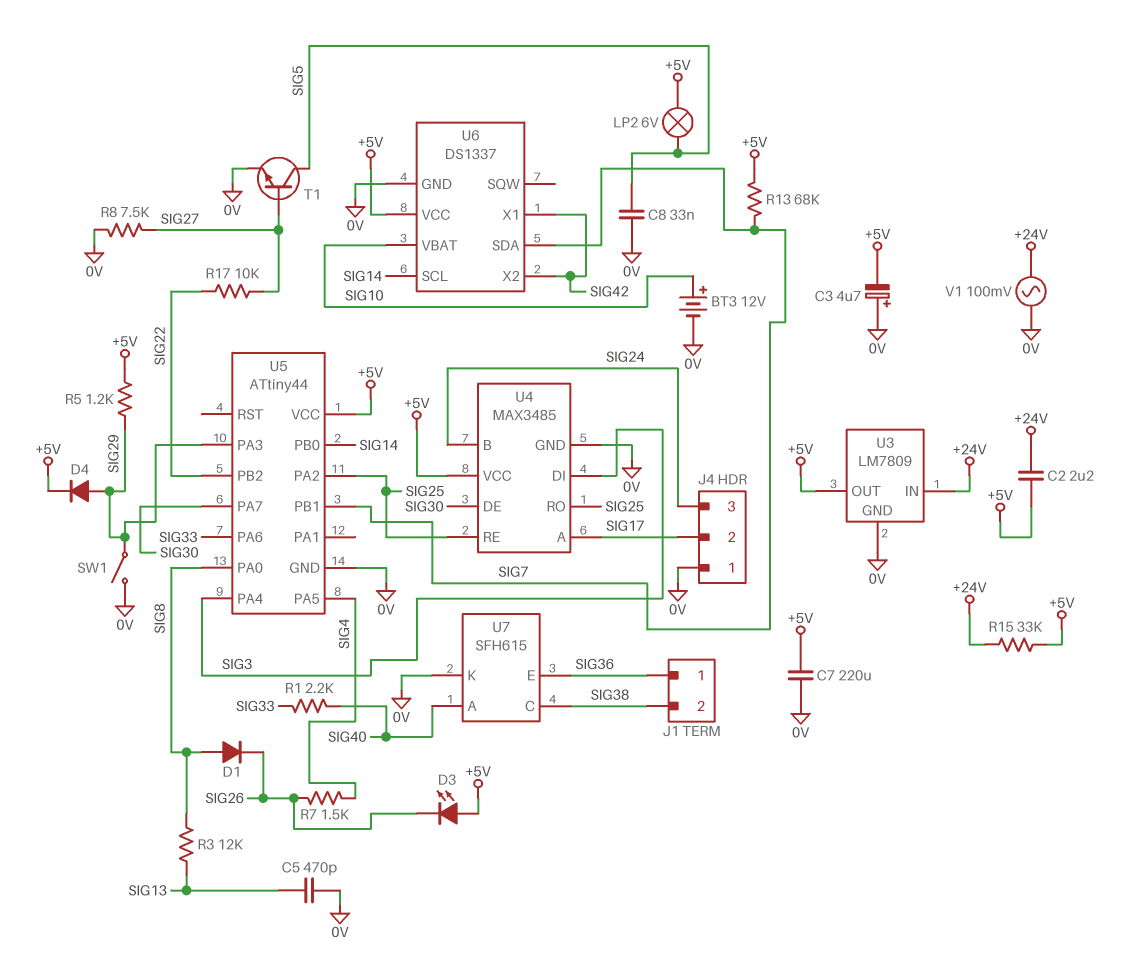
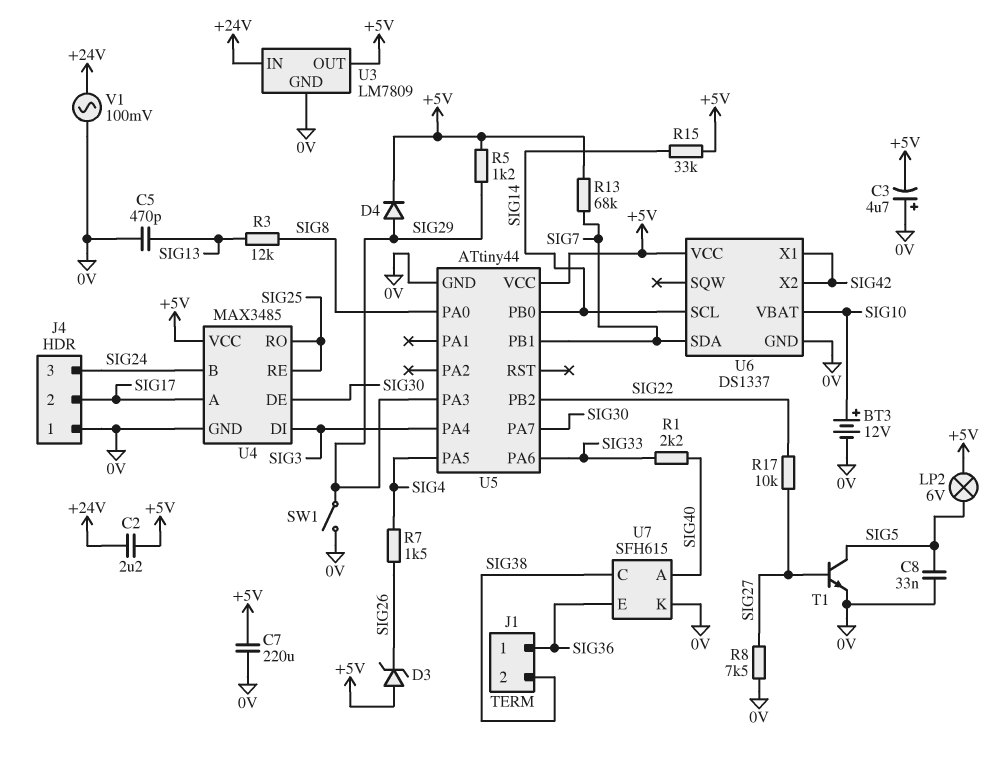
D1: diode (A SIG8, K SIG26) -> none
D3: LED (A +5V, K SIG26) -> zener (A +5V, K SIG26)
R15: 33k (+5V, +24V) -> 33k (+5V, SIG14)
U5 pin PA2: SIG25 -> none

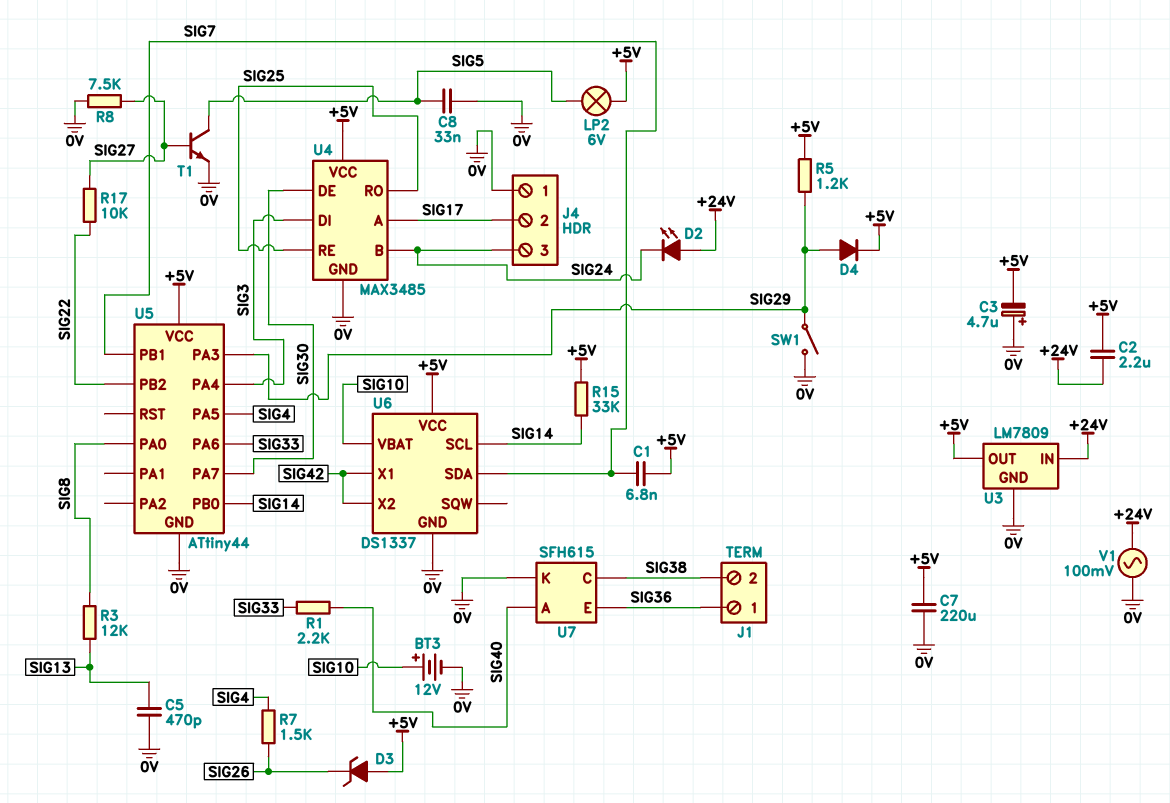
C1: none -> 6.8nF (+5V, SIG7)
D2: none -> LED (A +24V, K SIG24)
R13: 68k (+5V, SIG7) -> none

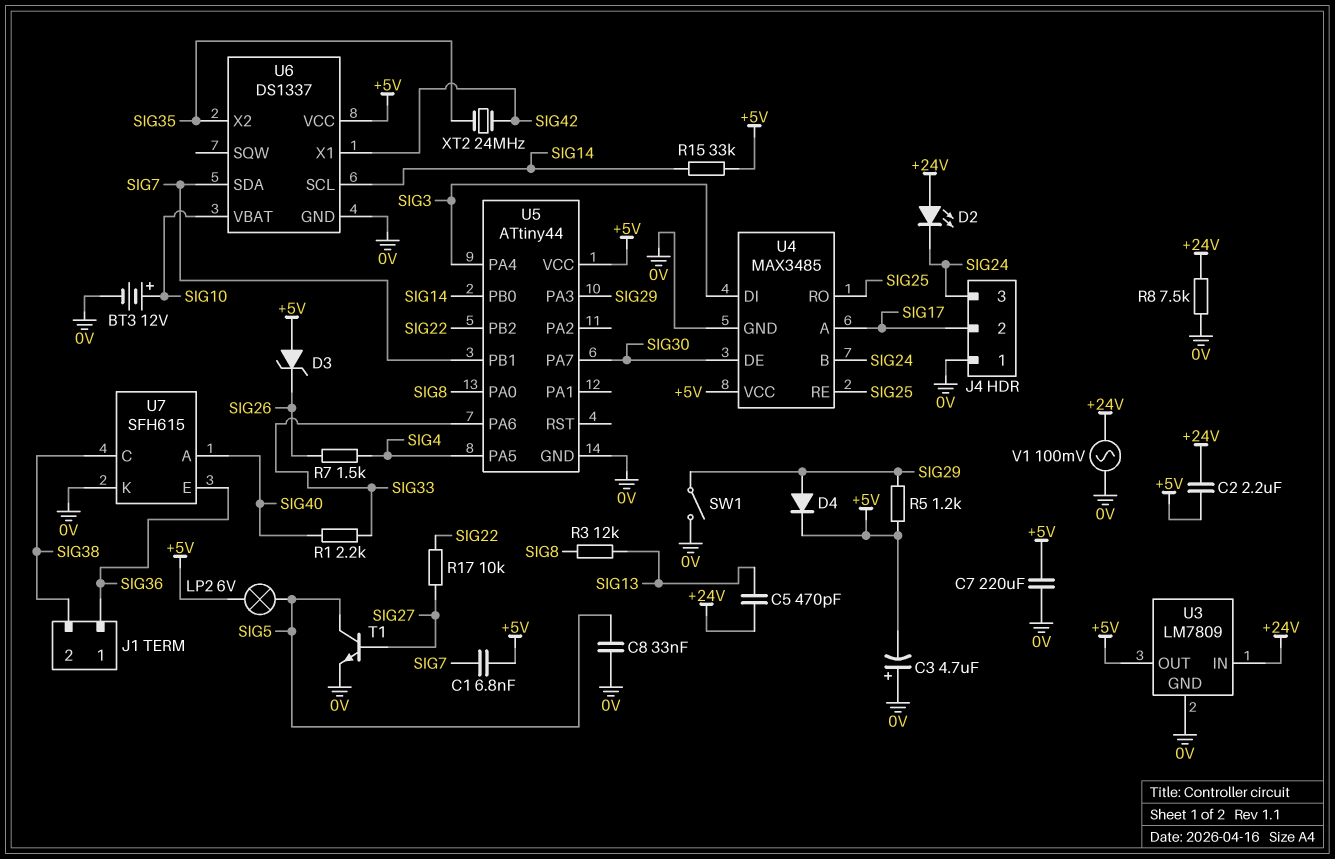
C5: 470pF (0V, SIG13) -> 470pF (+24V, SIG13)
R8: 7.5k (0V, SIG27) -> 7.5k (+24V, 0V)
U6 pin X2: SIG42 -> SIG35
XT2: none -> 24MHz (SIG35, SIG42)

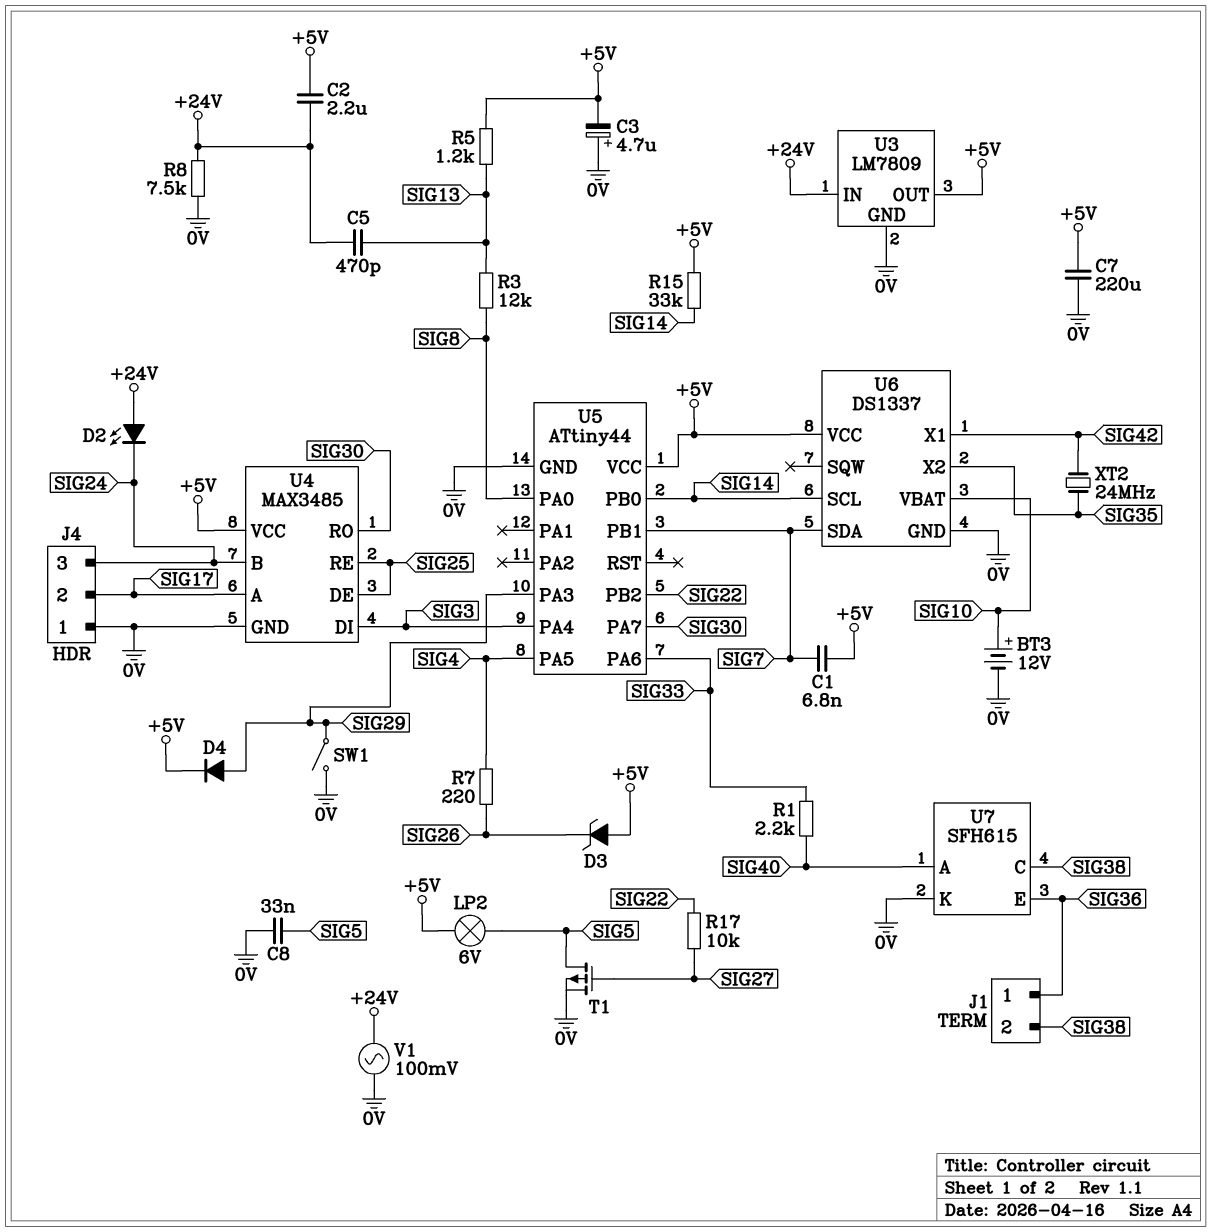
R5: 1.2k (+5V, SIG29) -> 1.2k (+5V, SIG13)
R7: 1.5k (SIG4, SIG26) -> 220 (SIG4, SIG26)
T1: NPN (B SIG27, C SIG5, E 0V) -> PMOS (G SIG27, D SIG5, S 0V)
U4 pin DE: SIG30 -> SIG25
U4 pin RO: SIG25 -> SIG30

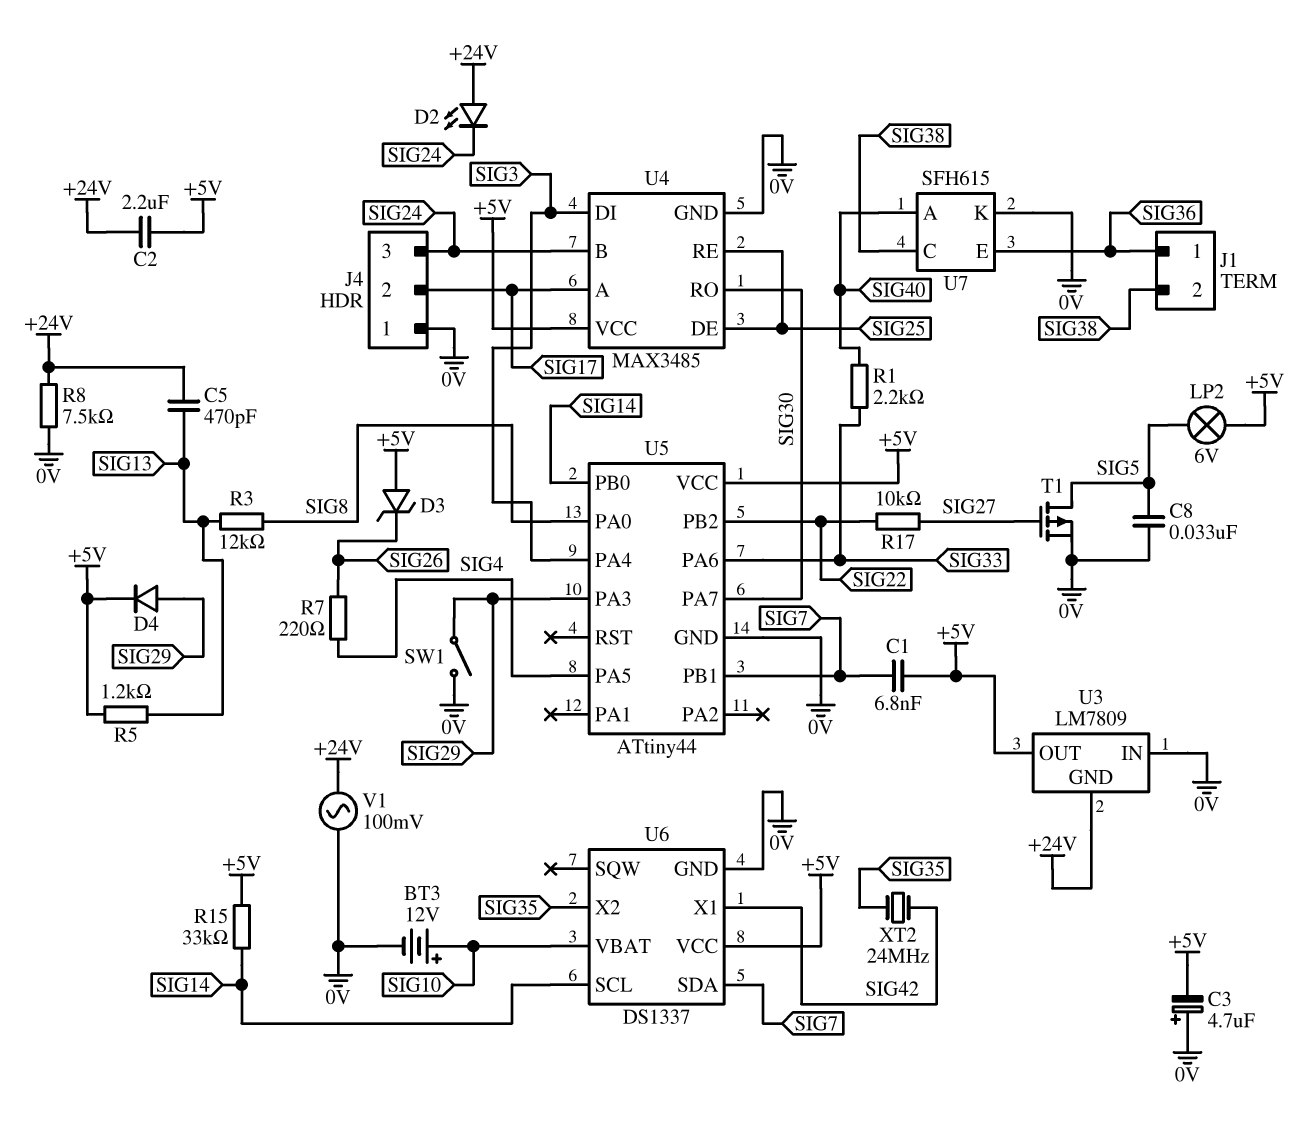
C7: 220uF (+5V, 0V) -> none
U3 pin GND: 0V -> +24V
U3 pin IN: +24V -> 0V

